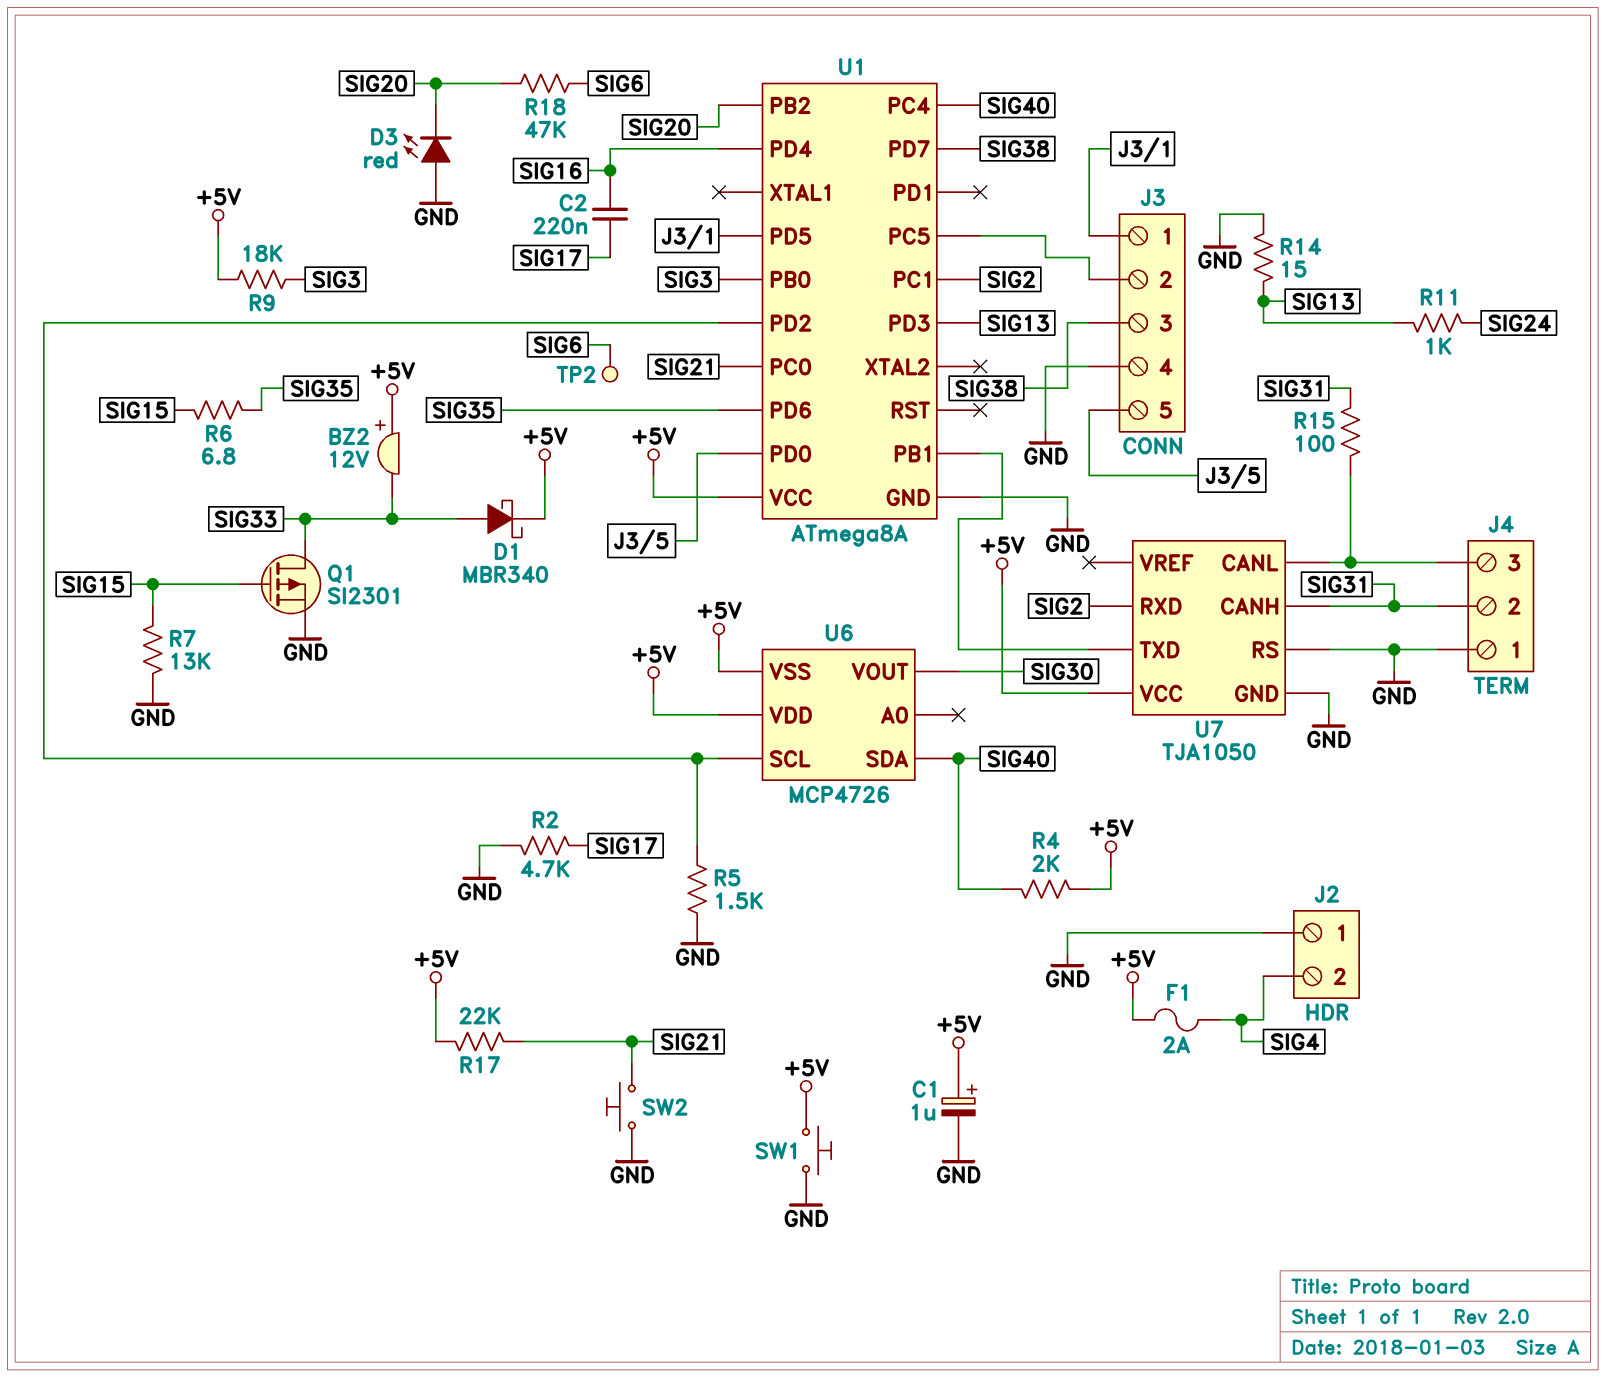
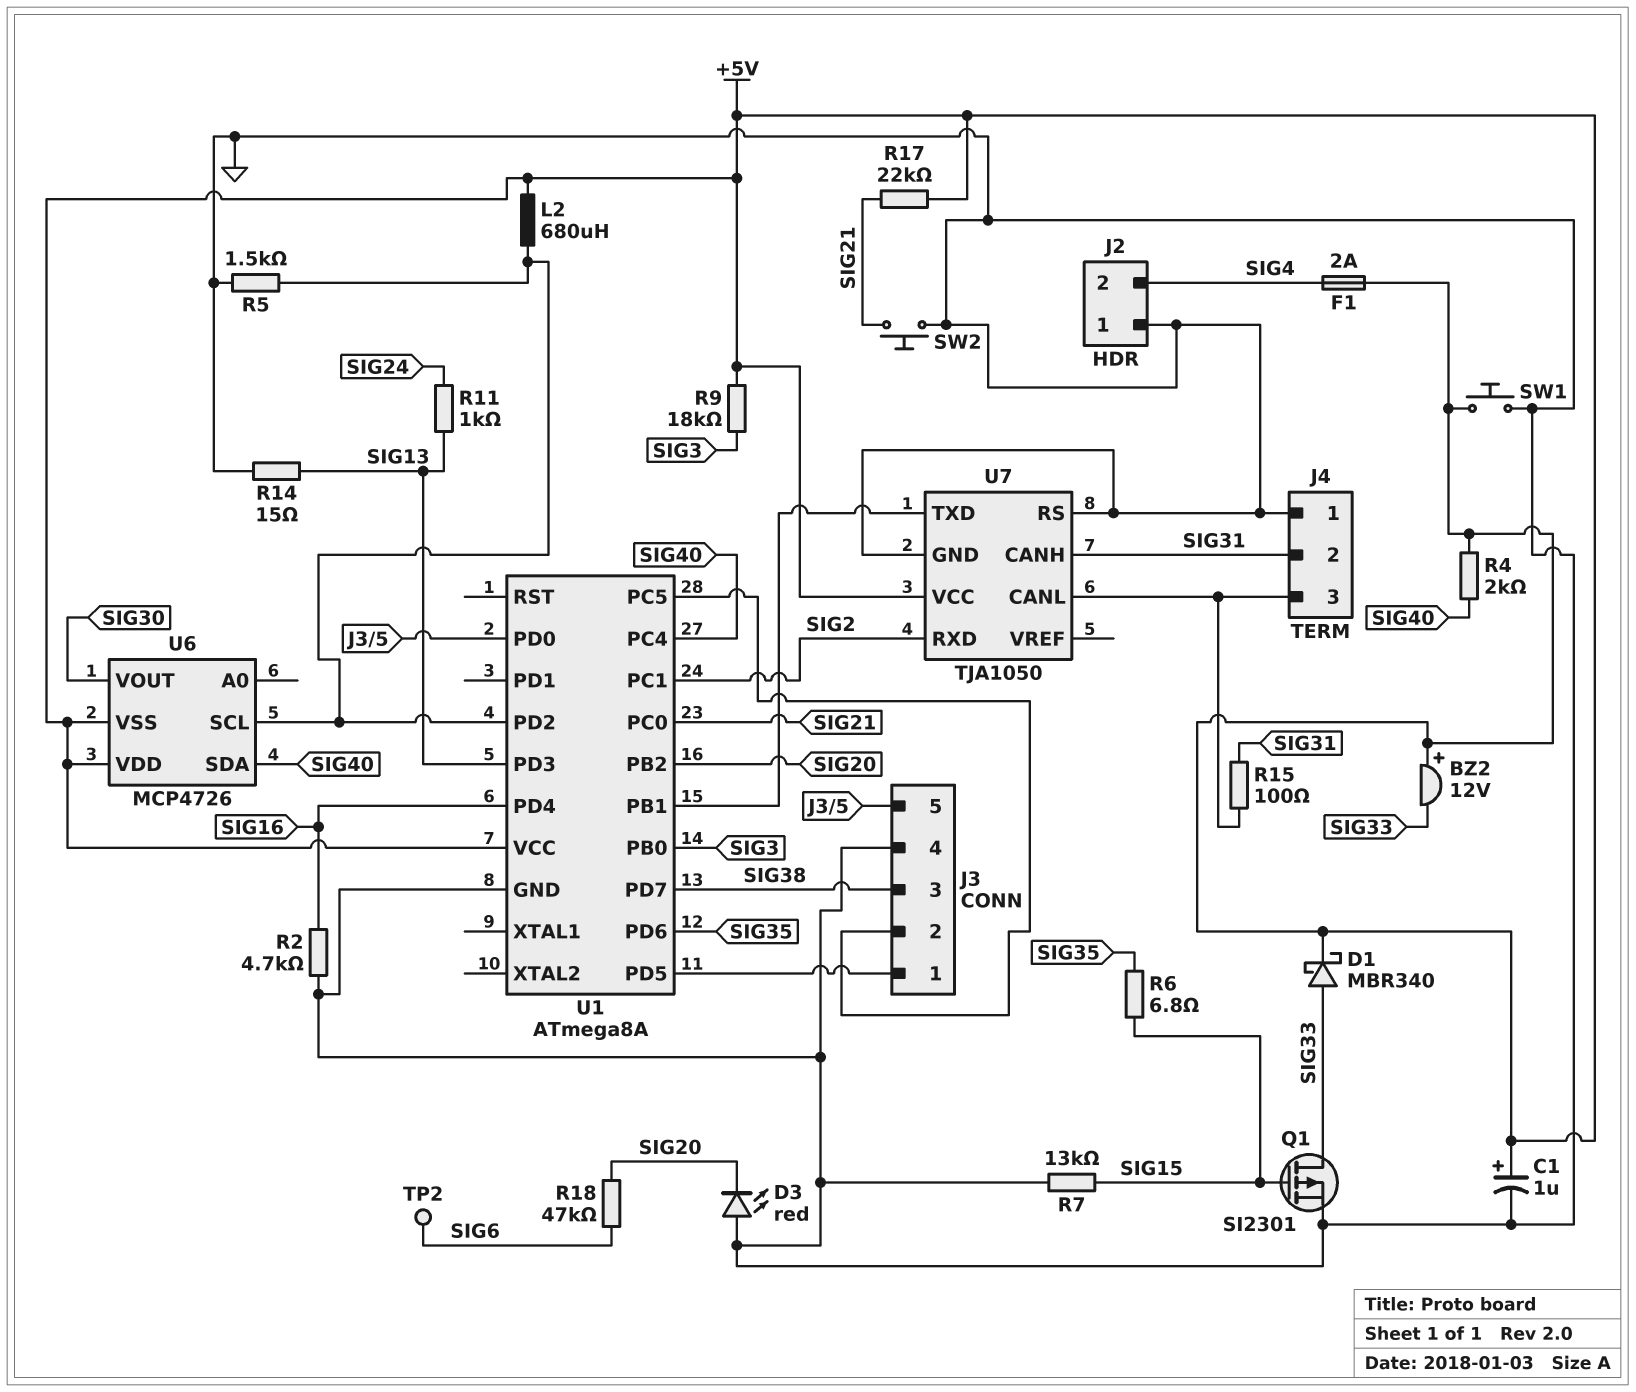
C2: 220nF (SIG16, SIG17) -> none
L2: none -> 680uH (+5V, U1/PD2)
R2: 4.7k (GND, SIG17) -> 4.7k (GND, SIG16)

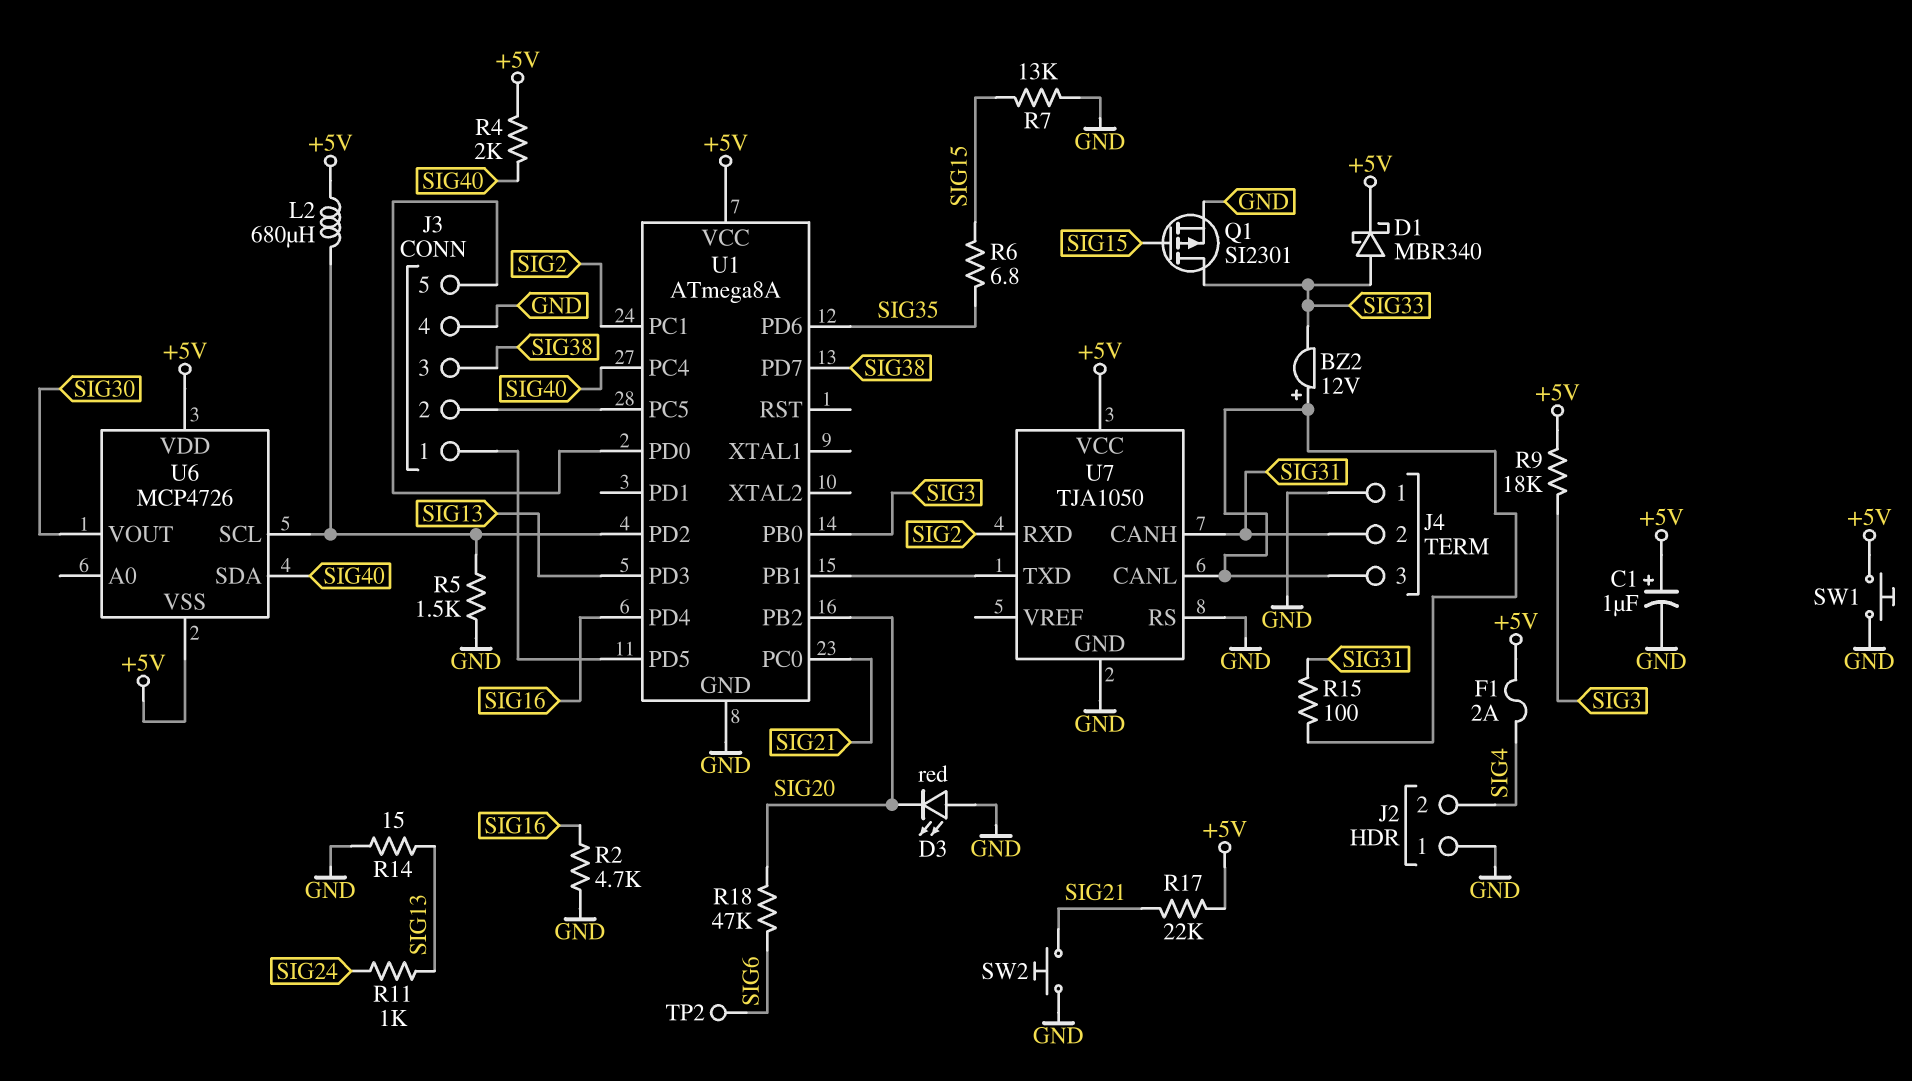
BZ2: buzzer 12V (plus +5V, minus SIG33) -> buzzer 12V (plus J4/3, minus SIG33)

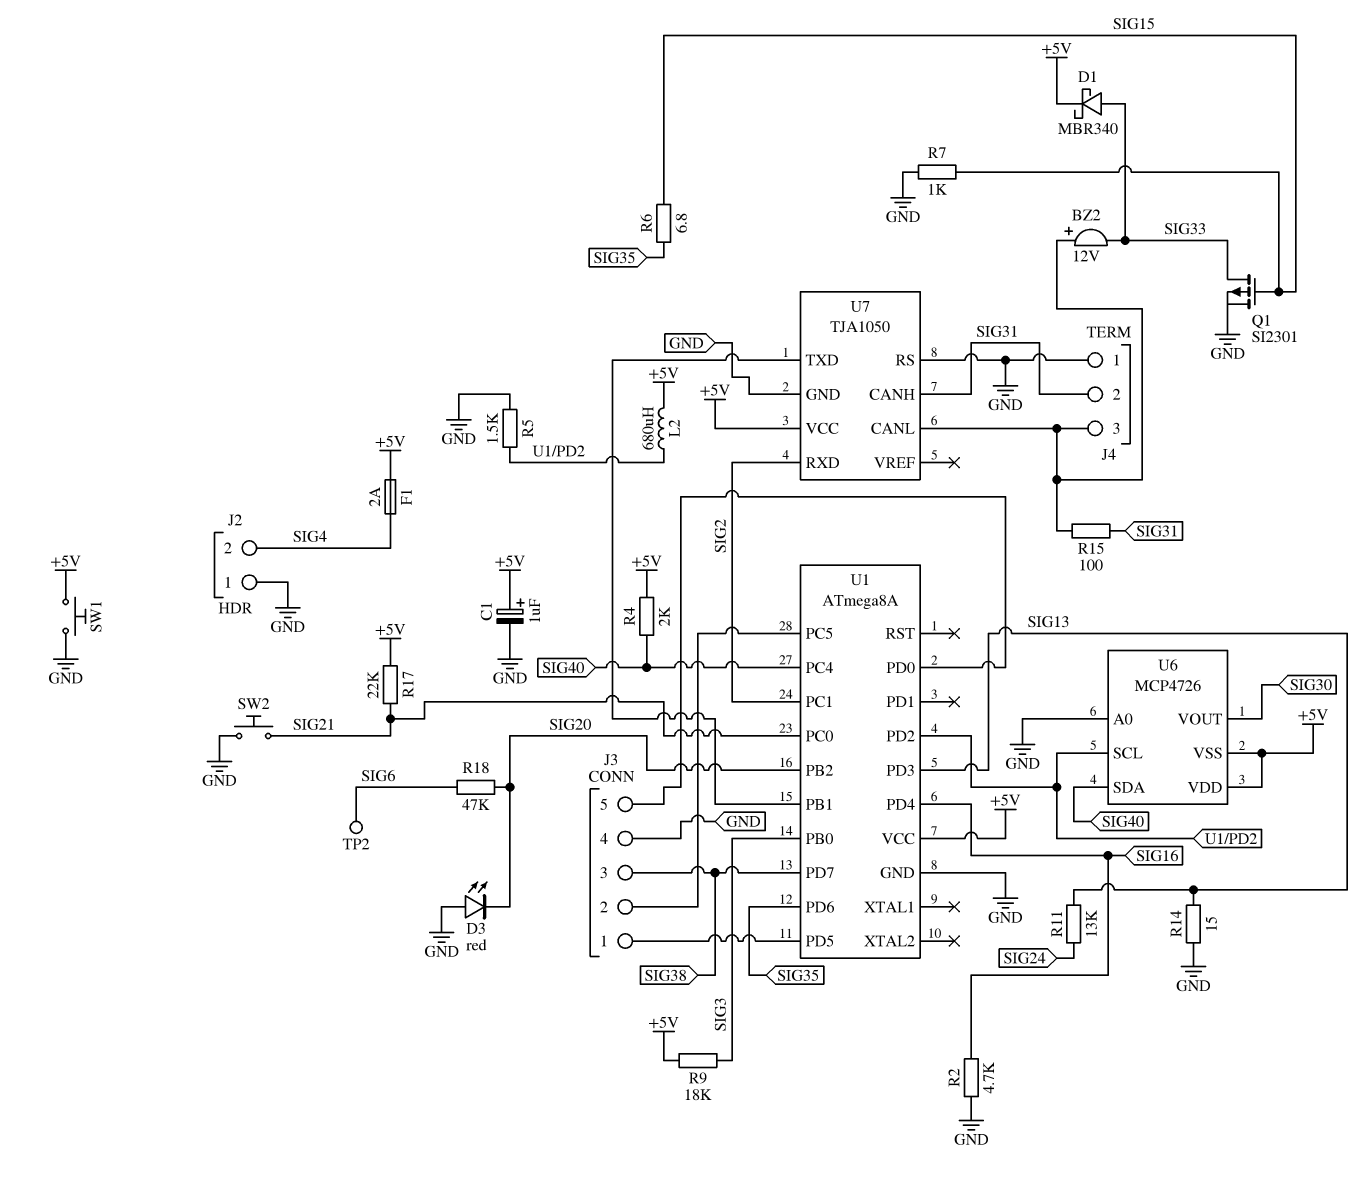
R7: 13k (GND, SIG15) -> 1k (GND, SIG15)
R11: 1k (SIG13, SIG24) -> 13k (SIG13, SIG24)
U6 pin A0: none -> GND

